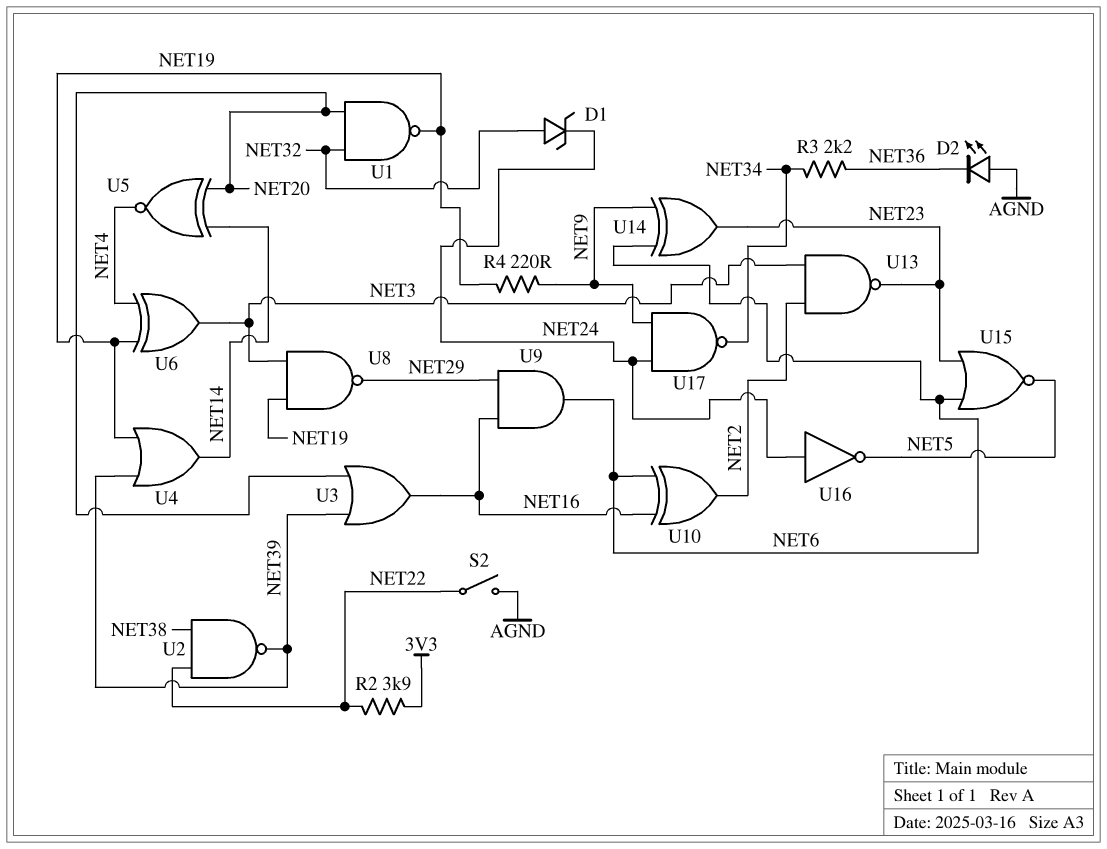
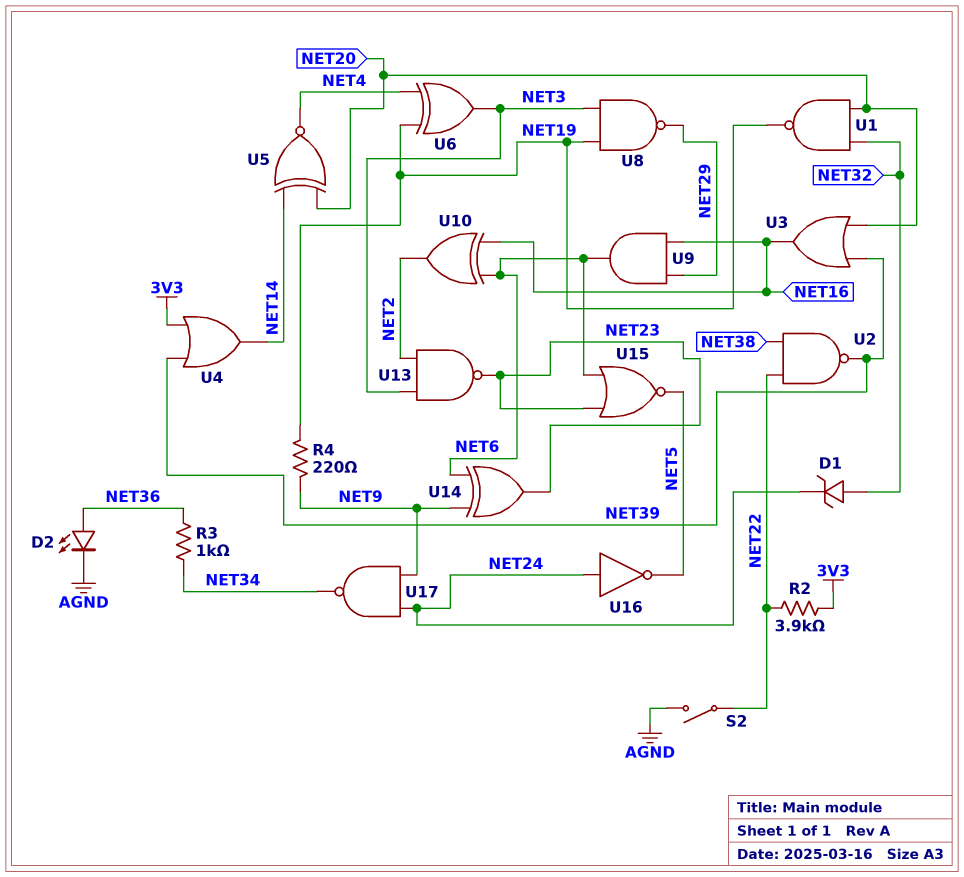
D2: LED (A AGND, K NET36) -> LED (A NET36, K AGND)
R3: 2.2k (NET34, NET36) -> 1k (NET34, NET36)
U4: OR (in NET19, in NET39, out NET14) -> OR (in 3V3, in NET39, out NET14)

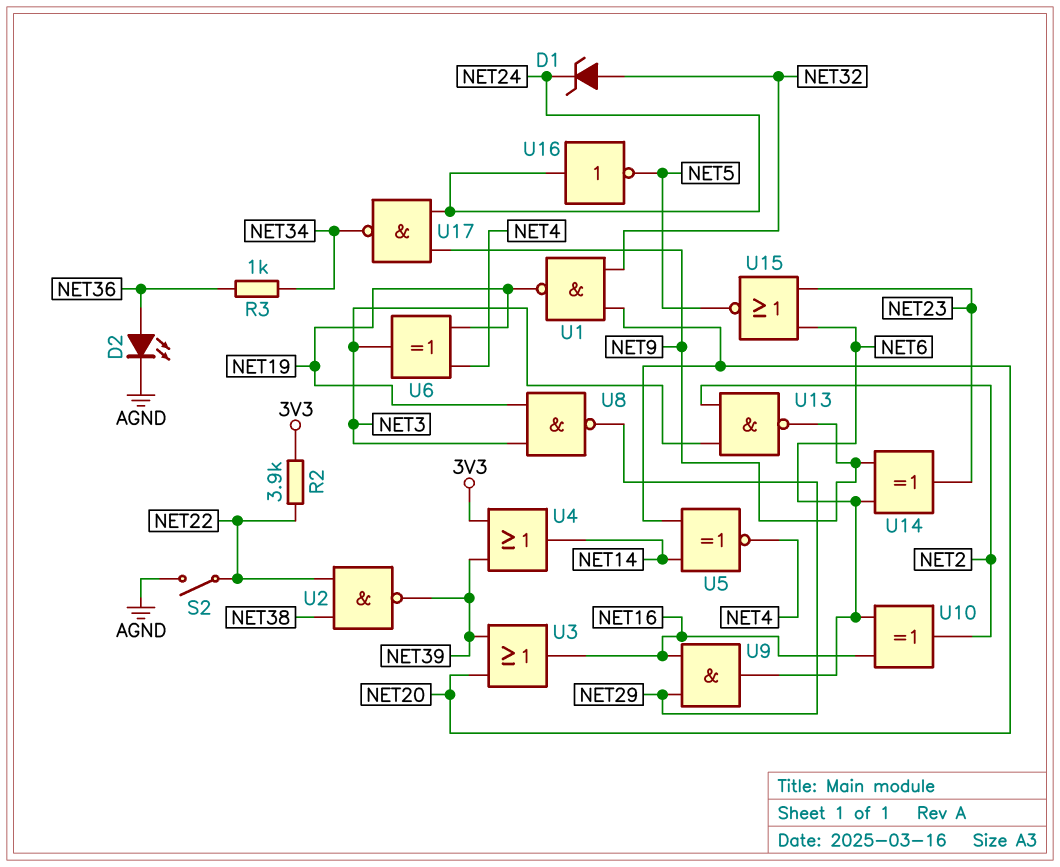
R4: 220 (NET9, NET19) -> none
U13: NAND (in NET2, in NET3, out NET23) -> NAND (in NET2, in NET3, out NET9)

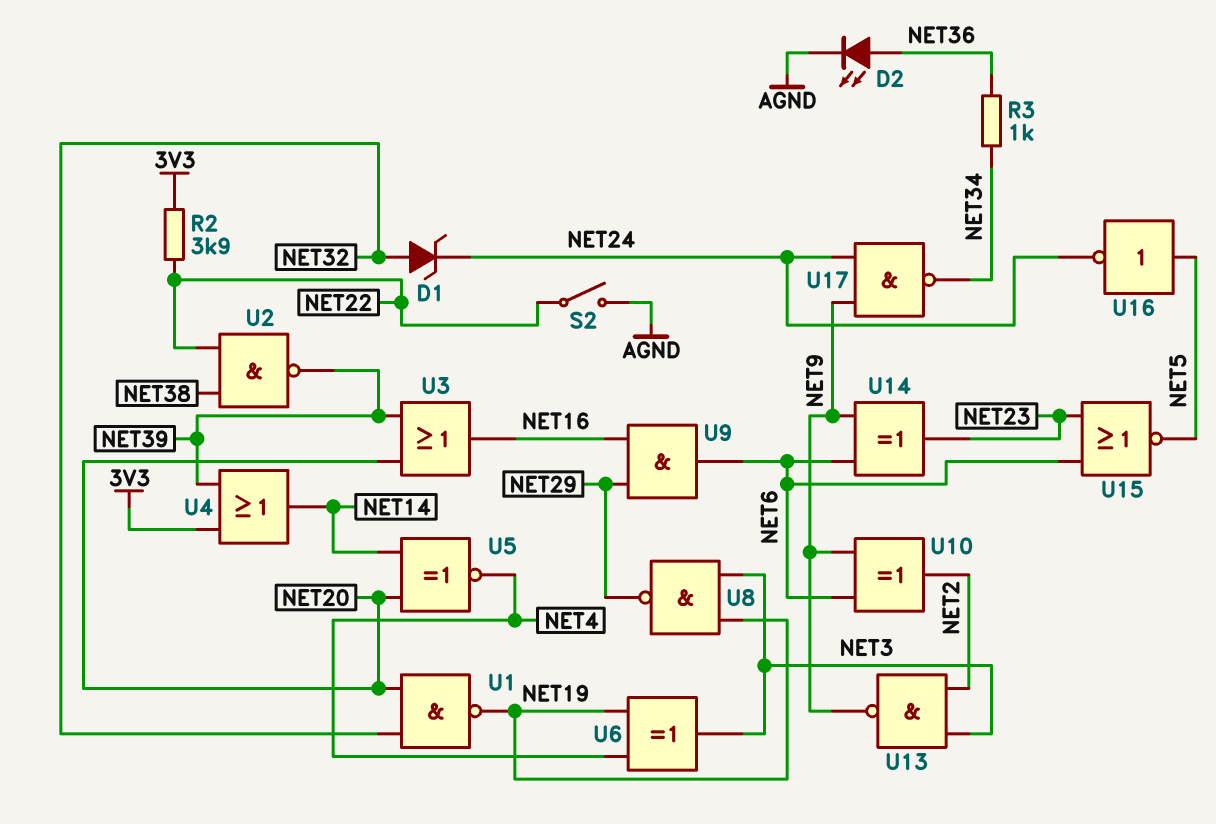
U10: XOR (in NET6, in NET16, out NET2) -> XOR (in NET6, in NET9, out NET2)
U16: NOT (in NET24, out NET5) -> NOT (in NET5, out NET24)

